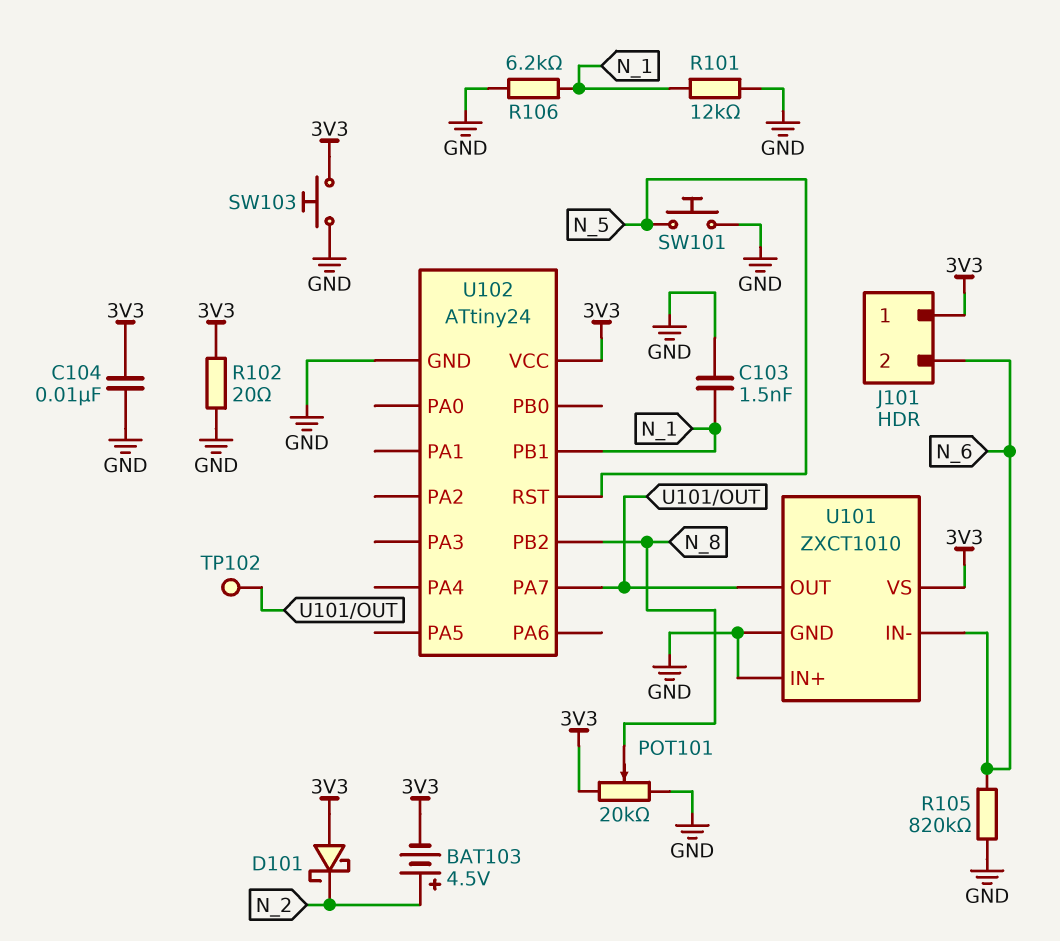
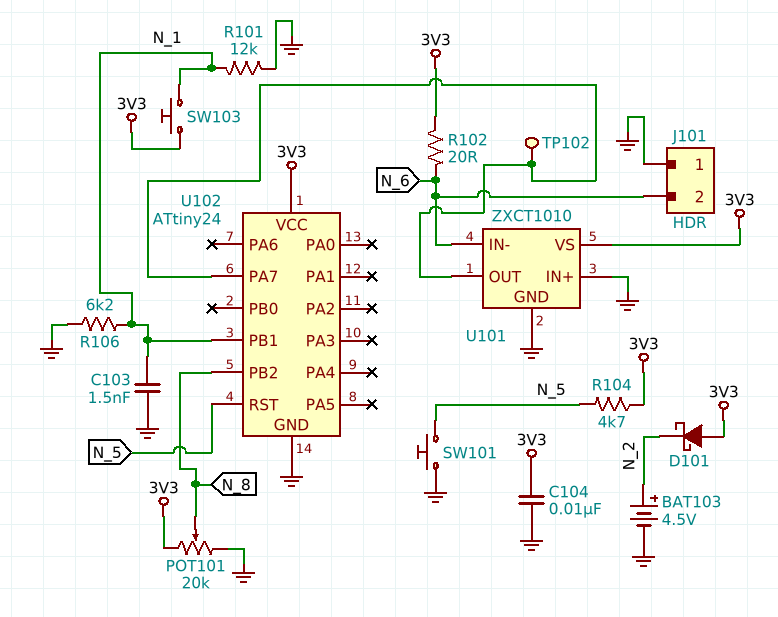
BAT103: 4.5V (plus N_2, minus 3V3) -> 4.5V (plus N_2, minus GND)
J101 pin 1: 3V3 -> GND
R102: 20 (3V3, GND) -> 20 (3V3, N_6)
R104: none -> 4.7k (3V3, N_5)
R105: 820k (GND, N_6) -> none
SW103: button (3V3, GND) -> button (3V3, N_1)

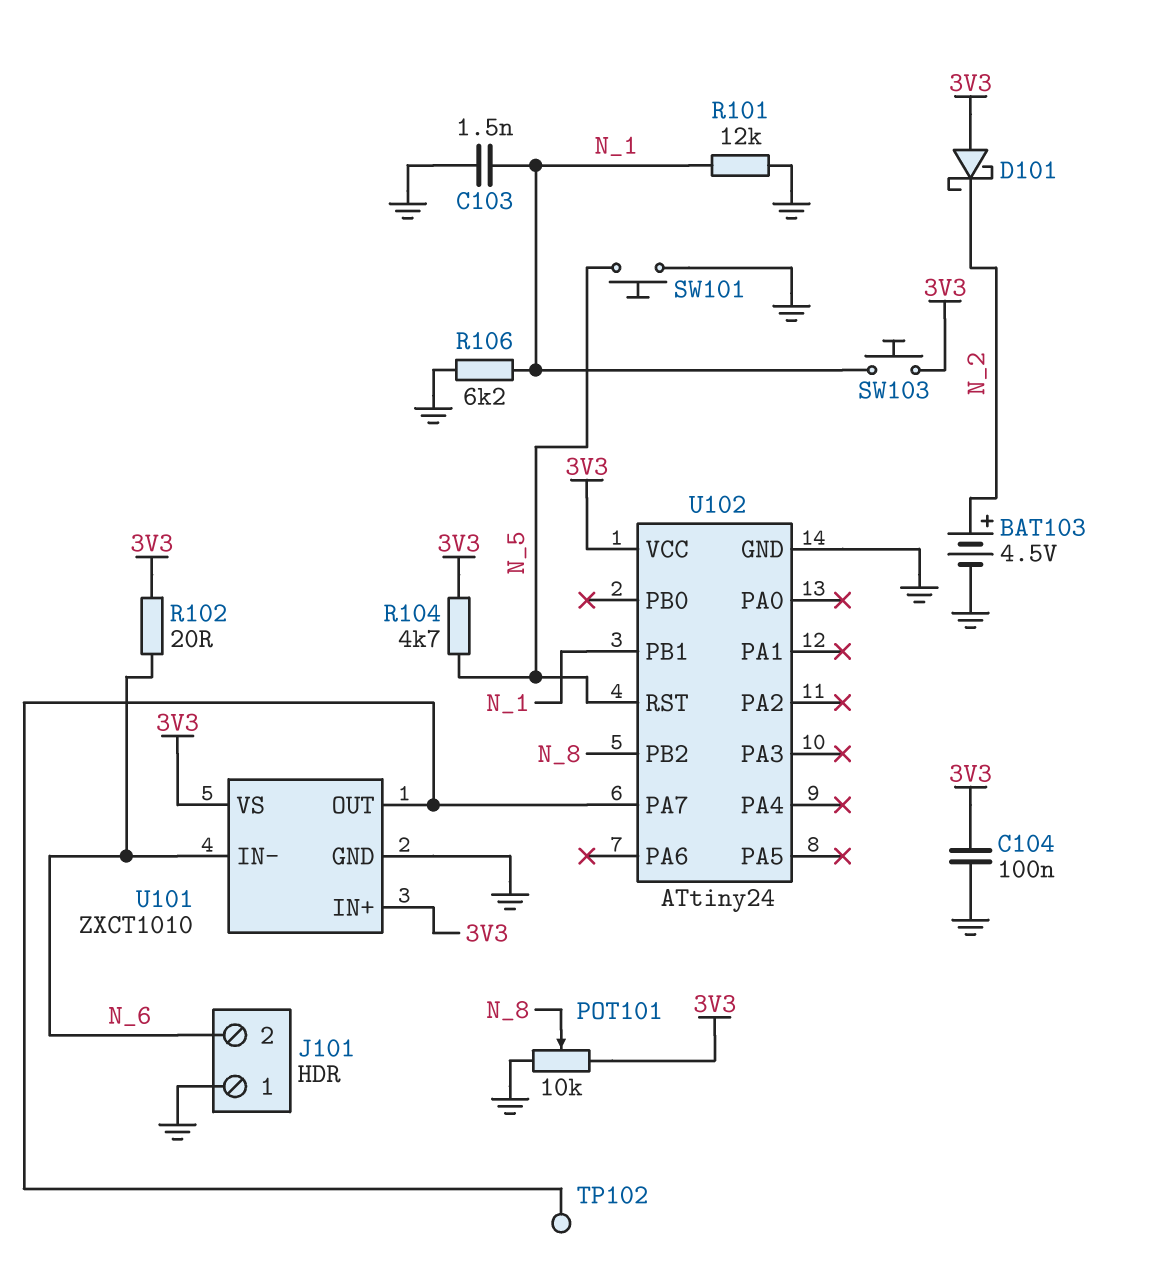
C104: 10nF (3V3, GND) -> 100nF (3V3, GND)
POT101: 20k (3V3, GND, wiper N_8) -> 10k (3V3, GND, wiper N_8)
U101 pin IN+: GND -> 3V3

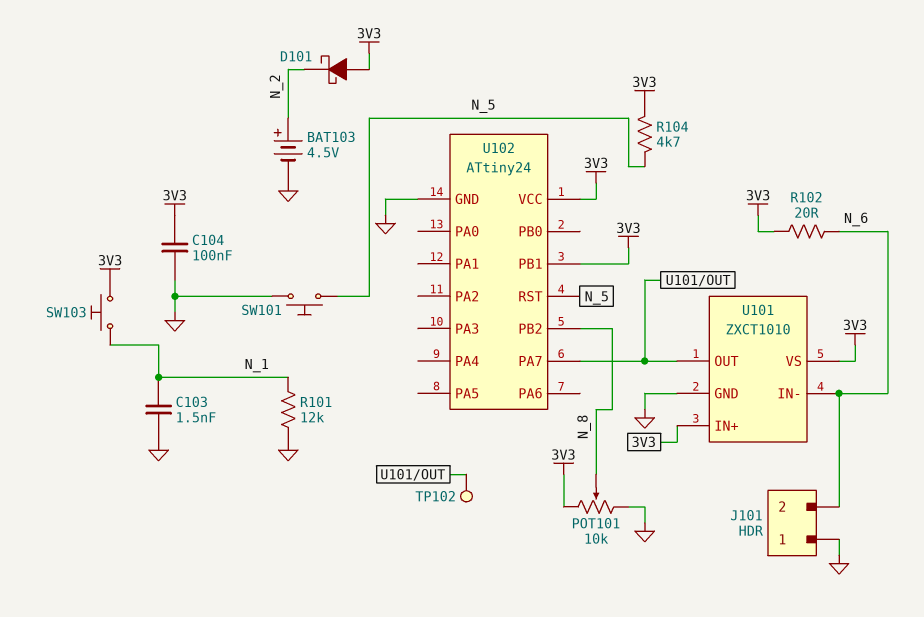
R106: 6.2k (GND, N_1) -> none
U102 pin PB1: N_1 -> 3V3

